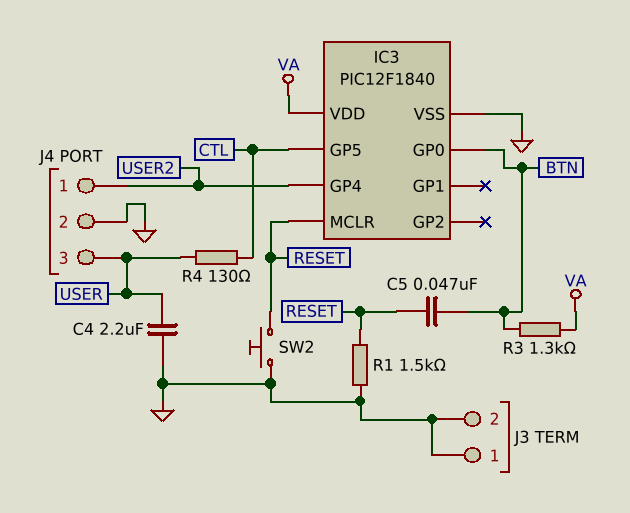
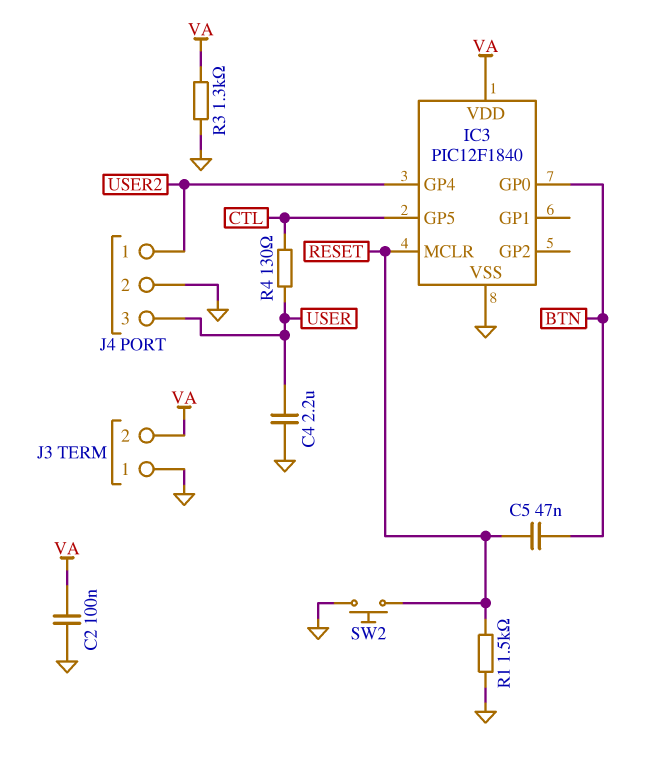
C2: none -> 100nF (GND, VA)
J3 pin 2: GND -> VA
R3: 1.3k (BTN, VA) -> 1.3k (GND, VA)

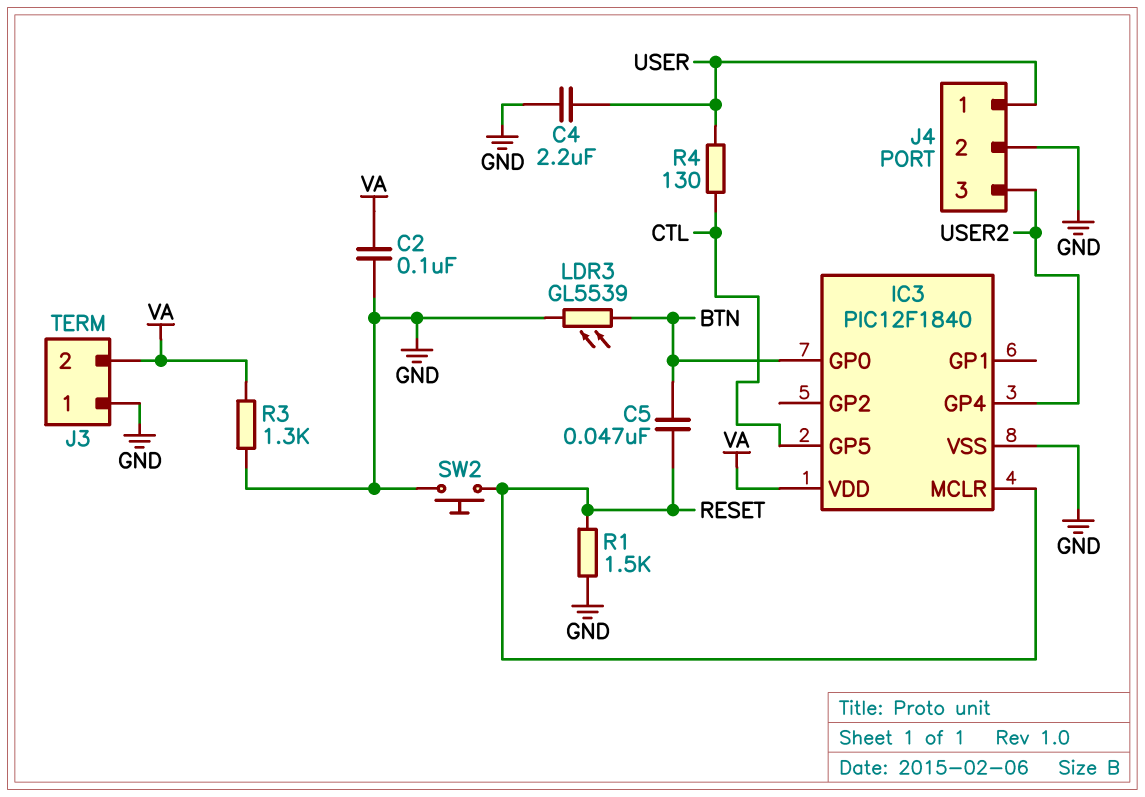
J4 pin 1: USER2 -> USER
J4 pin 3: USER -> USER2
LDR3: none -> GL5539 (BTN, GND)

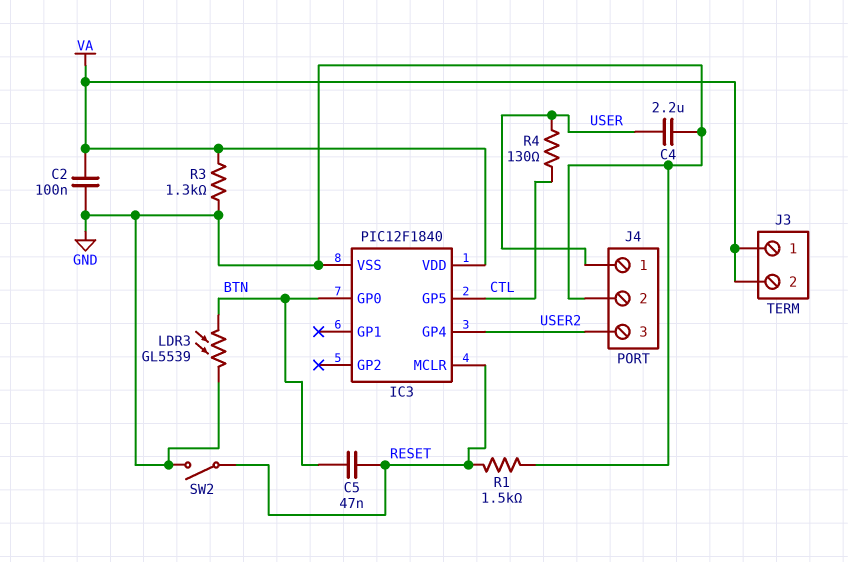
J3 pin 1: GND -> VA
SW2: button (GND, RESET) -> switch (GND, RESET)

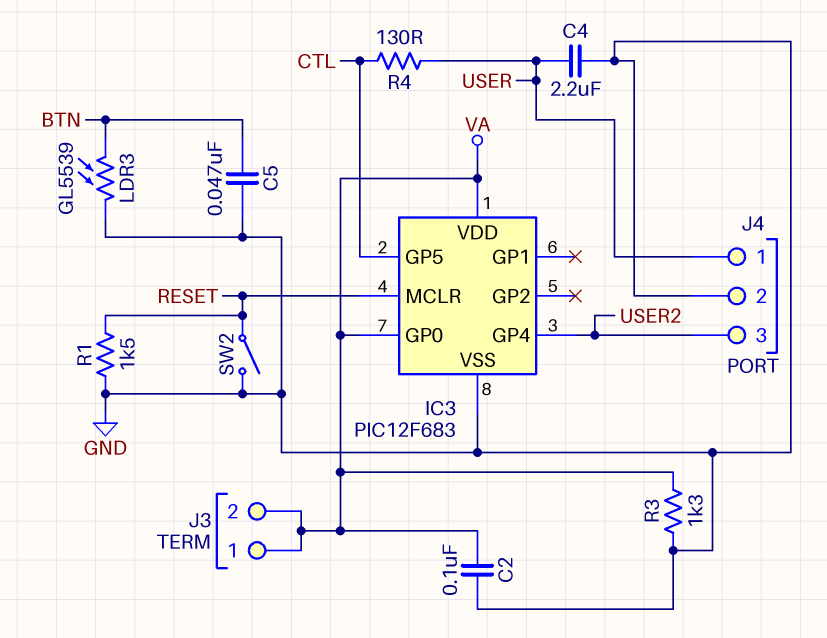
C5: 47nF (BTN, RESET) -> 47nF (BTN, GND)
IC3: PIC12F1840 -> PIC12F683
IC3 pin GP0: BTN -> VA

